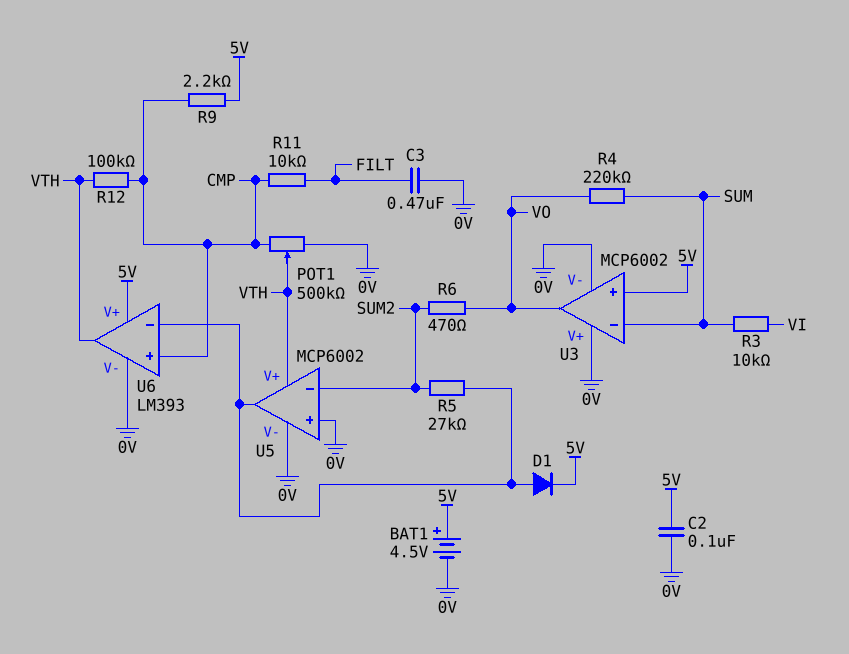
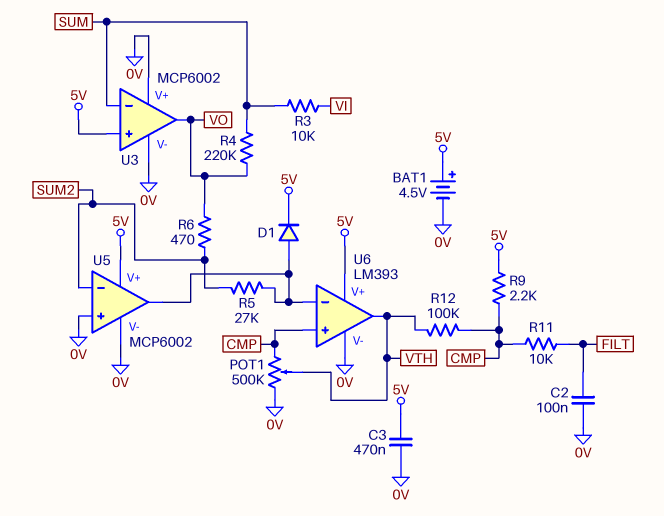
C2: 100nF (0V, 5V) -> 100nF (0V, FILT)
C3: 470nF (0V, FILT) -> 470nF (0V, 5V)
U5 pin V+: VTH -> 5V

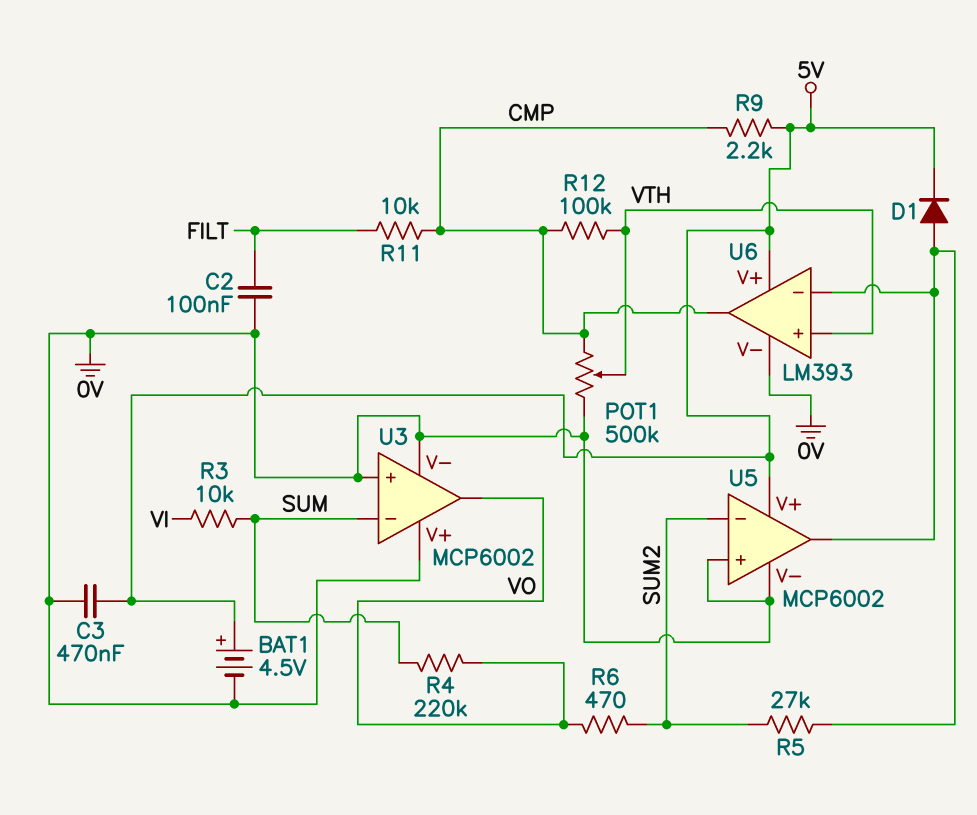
U3 pin in+: 5V -> 0V
U6 pin in+: CMP -> VTH
U6 pin out: VTH -> CMP

